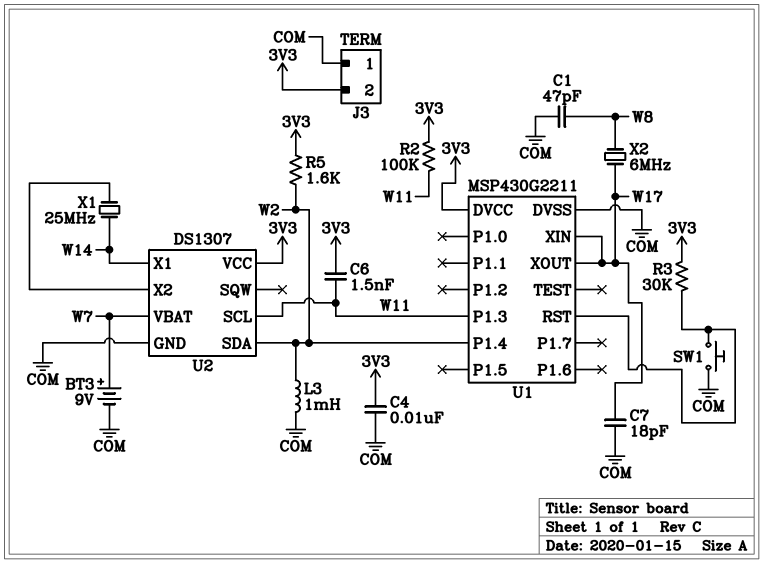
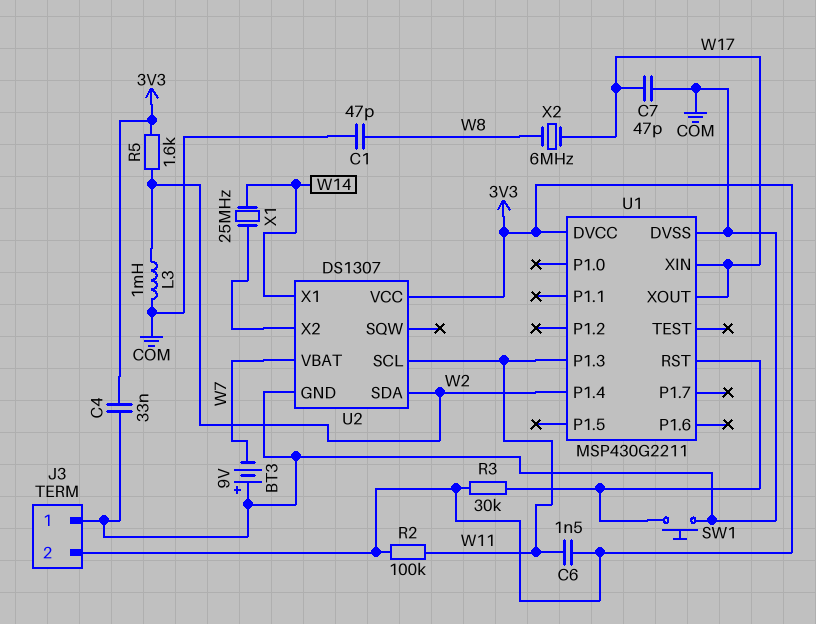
BT3: 9V (plus W7, minus COM) -> 9V (plus COM, minus W7)
C4: 10nF (3V3, COM) -> 33nF (3V3, COM)
C7: 18pF (COM, W17) -> 47pF (COM, W17)

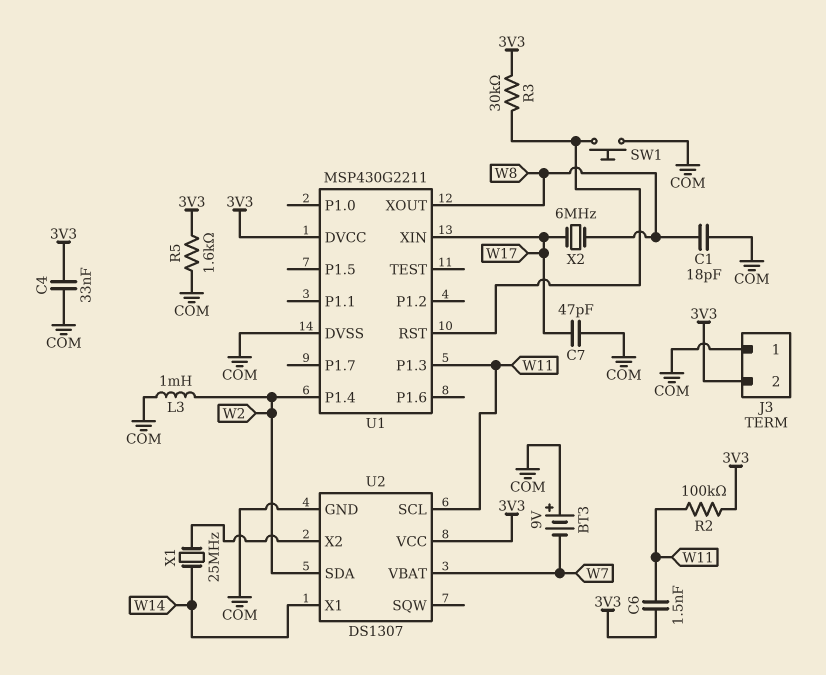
C1: 47pF (COM, W8) -> 18pF (COM, W8)
R5: 1.6k (3V3, W2) -> 1.6k (3V3, COM)
U1 pin XOUT: W17 -> W8

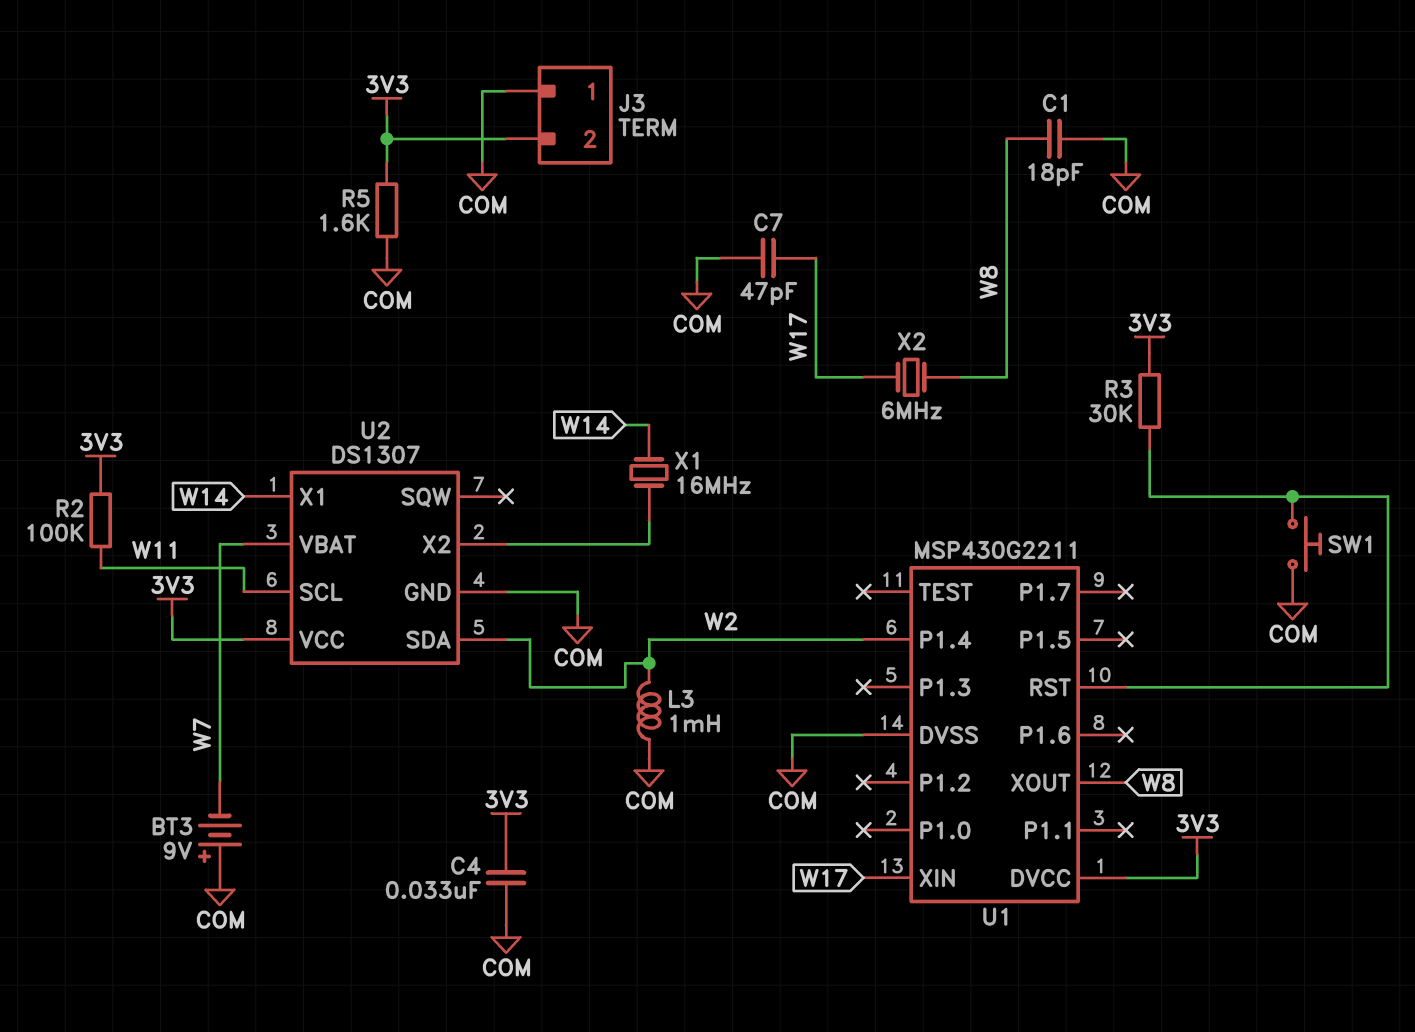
C6: 1.5nF (3V3, W11) -> none
U1 pin P1.3: W11 -> none
X1: 25MHz (U2/X2, W14) -> 16MHz (U2/X2, W14)

